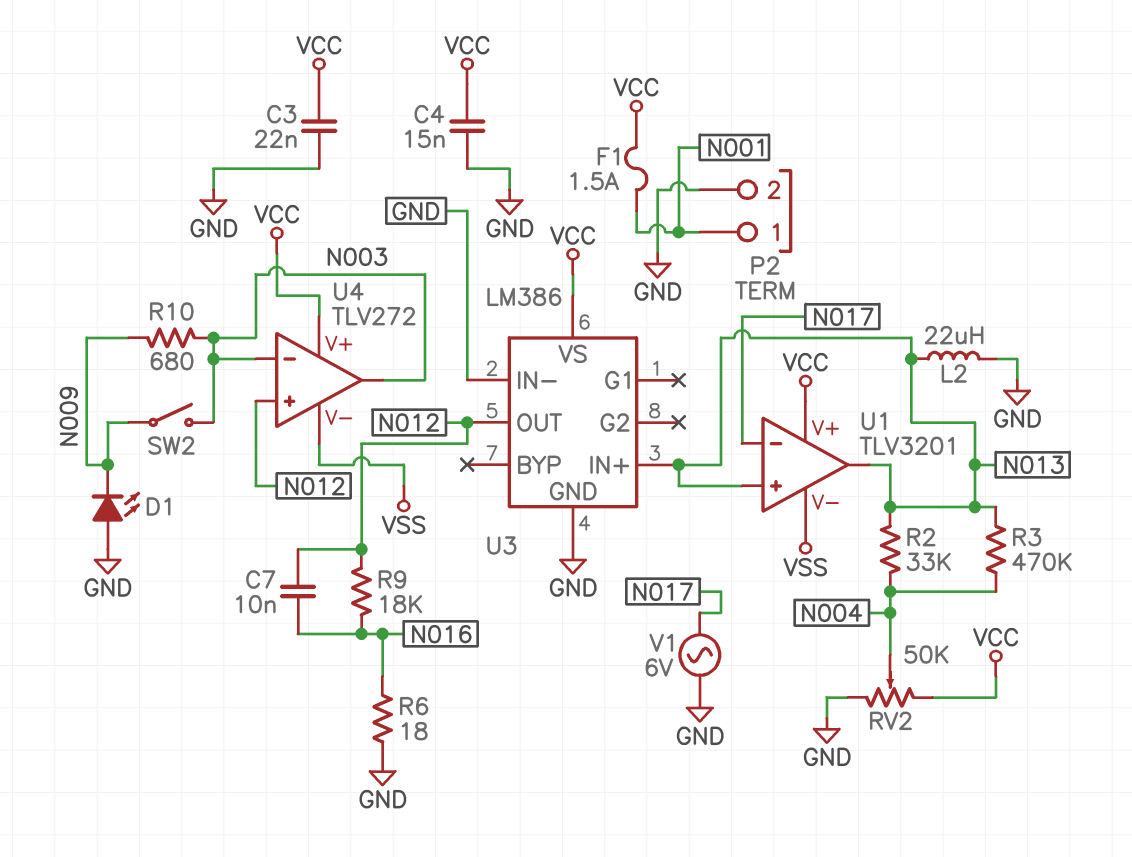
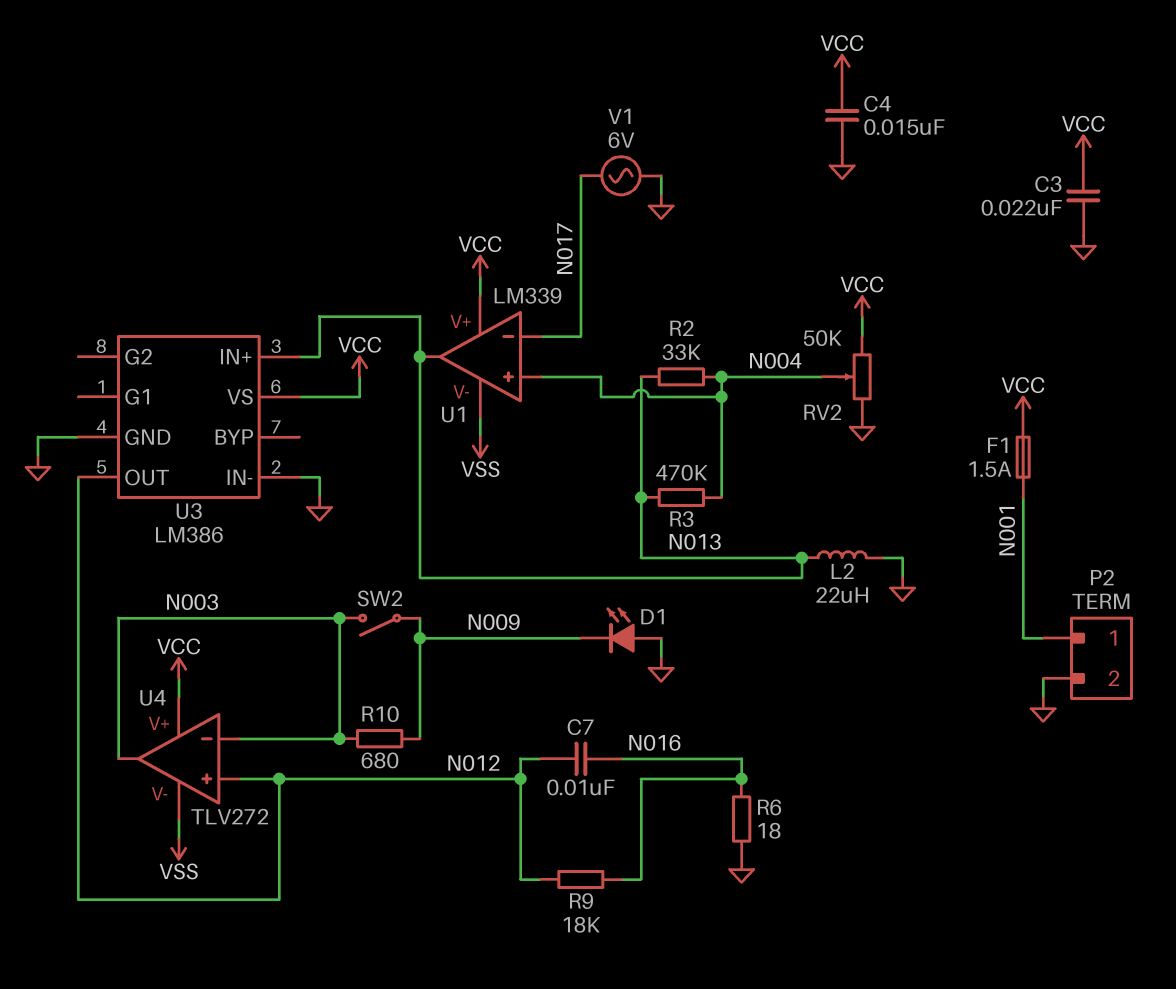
U1: TLV3201 -> LM339
U1 pin in+: N013 -> N004

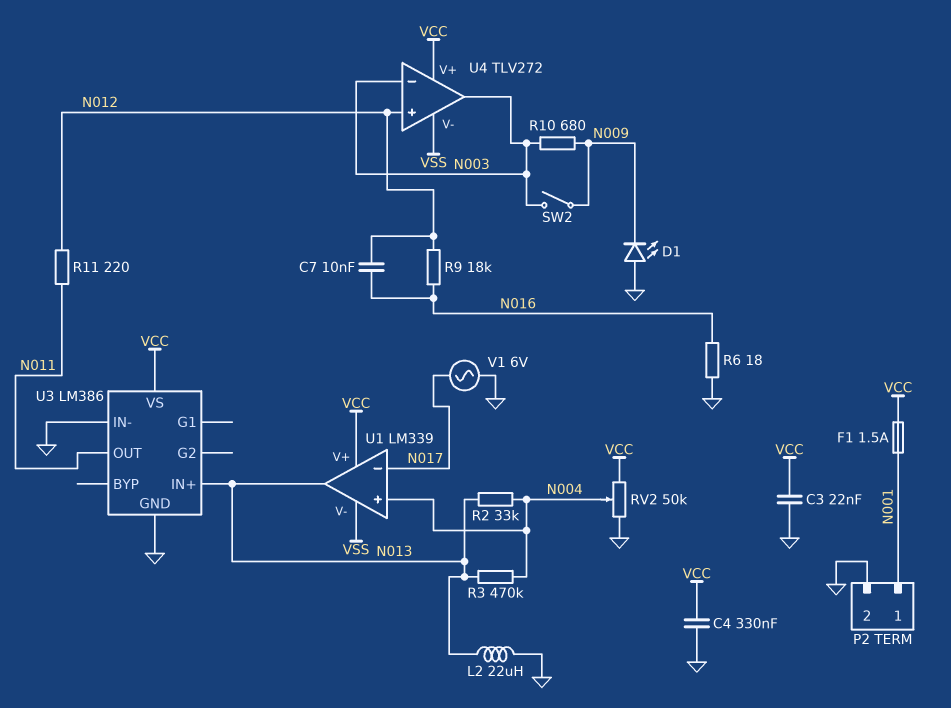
C4: 15nF (GND, VCC) -> 330nF (GND, VCC)
R11: none -> 220 (N011, N012)
U3 pin OUT: N012 -> N011

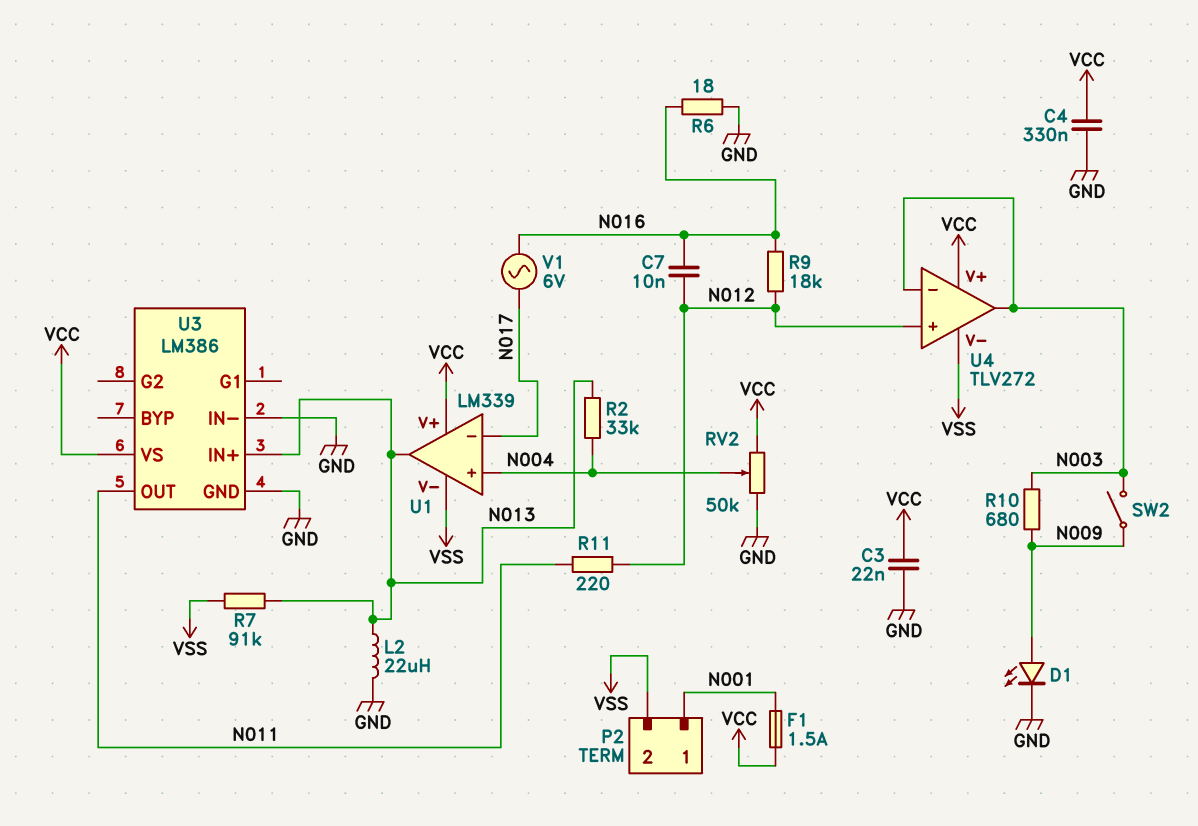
D1: LED (A GND, K N009) -> LED (A N009, K GND)
P2 pin 2: GND -> VSS
R3: 470k (N004, N013) -> none
R7: none -> 91k (N013, VSS)
V1: AC 6V (GND, N017) -> AC 6V (N016, N017)

